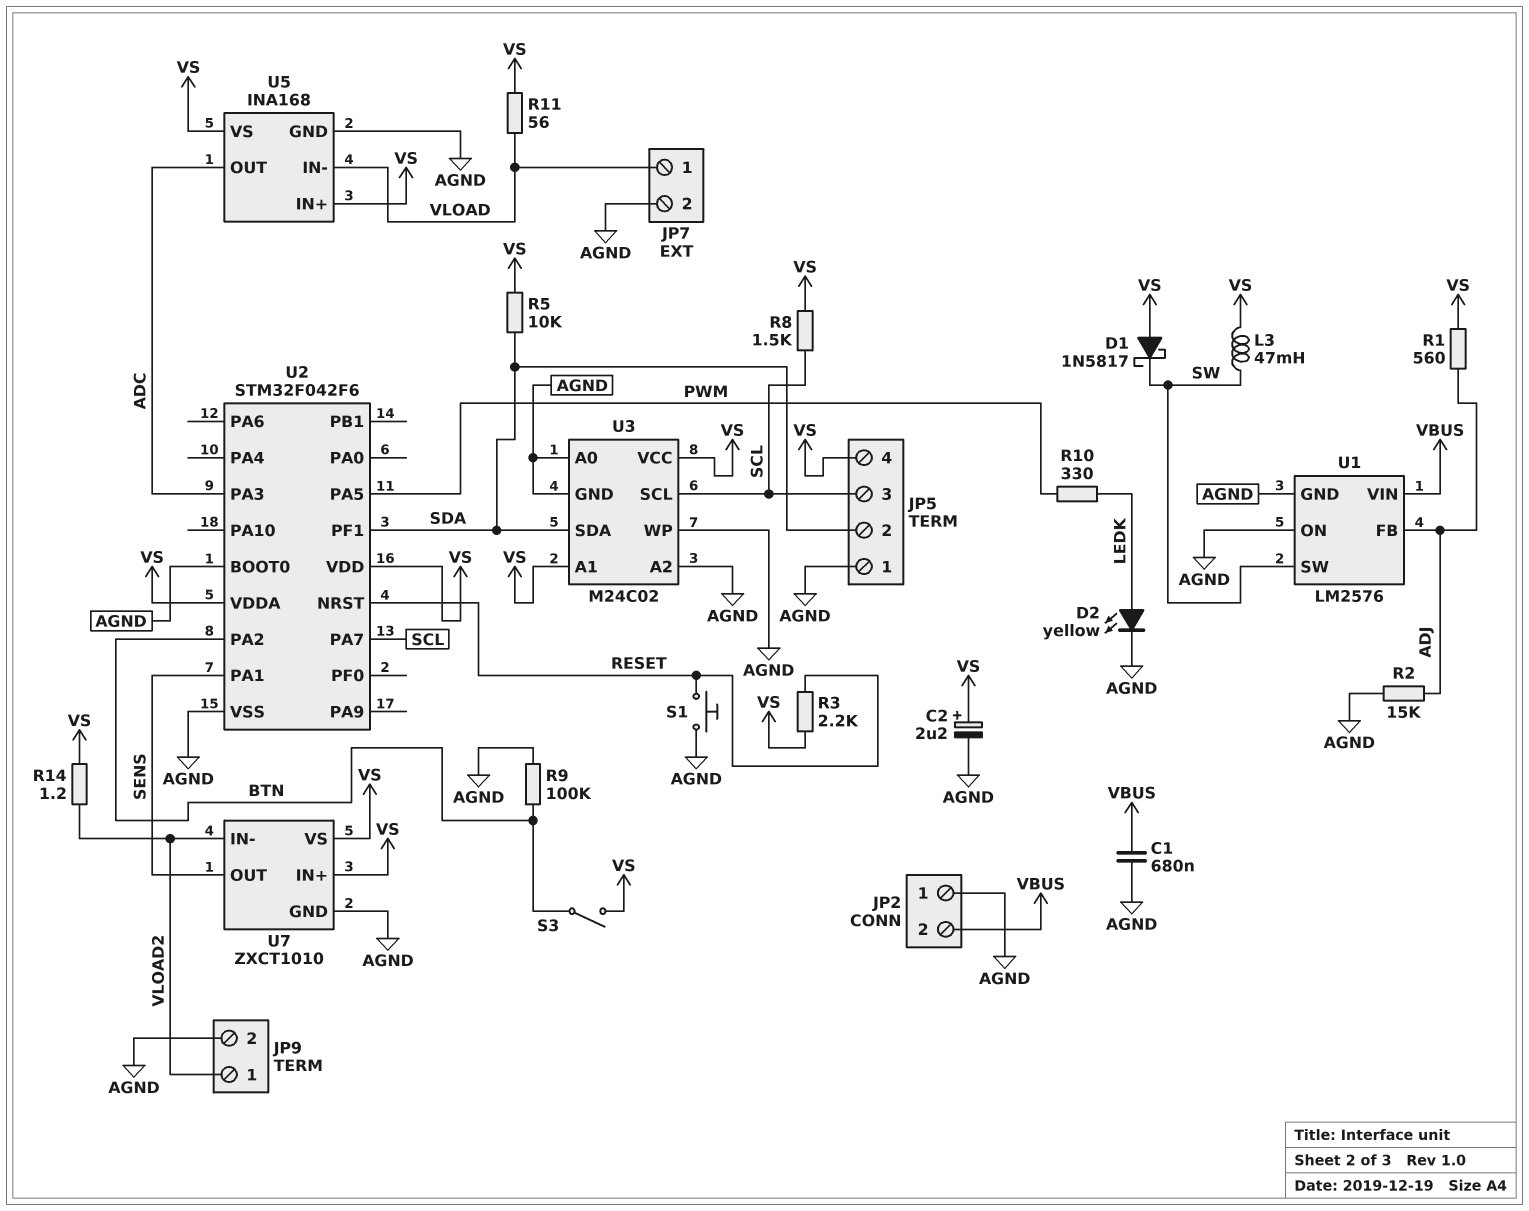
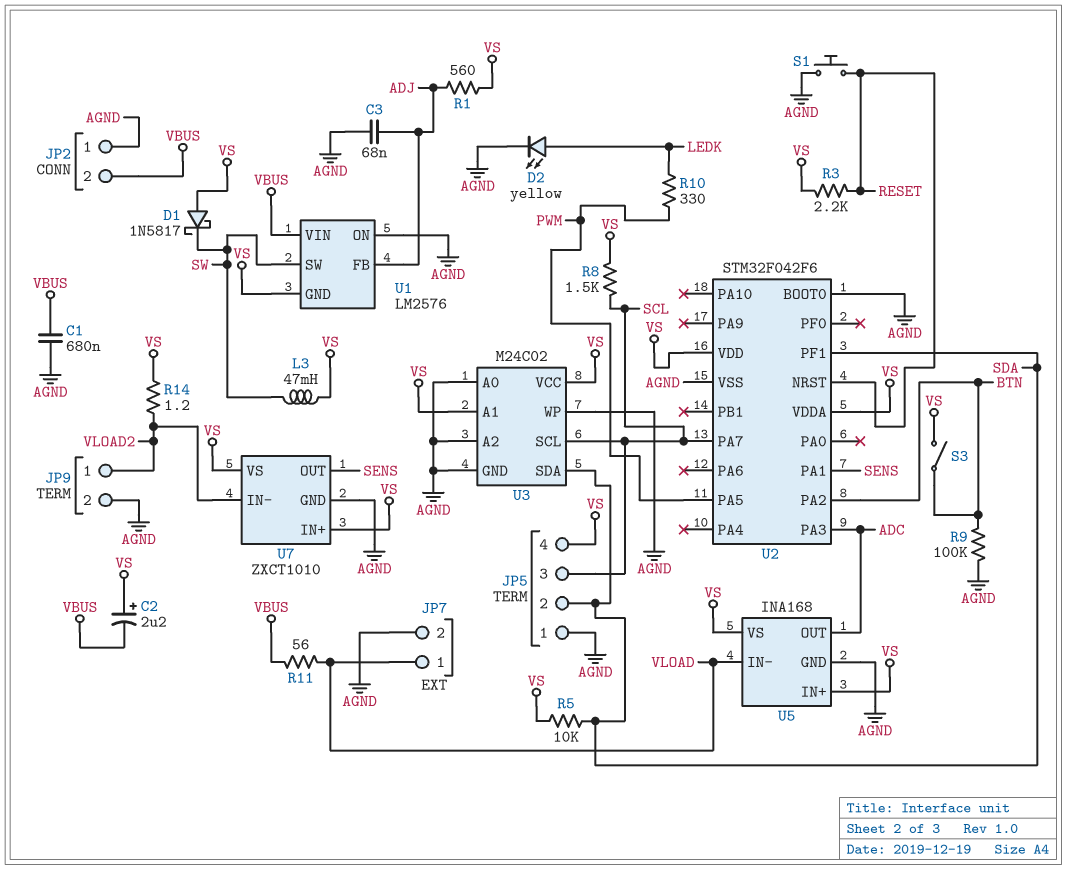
C2: 2.2uF (plus VS, minus AGND) -> 2.2uF (plus VS, minus VBUS)
C3: none -> 68nF (ADJ, AGND)
R2: 15k (ADJ, AGND) -> none
R11: 56 (VLOAD, VS) -> 56 (VBUS, VLOAD)
U1 pin GND: AGND -> VS

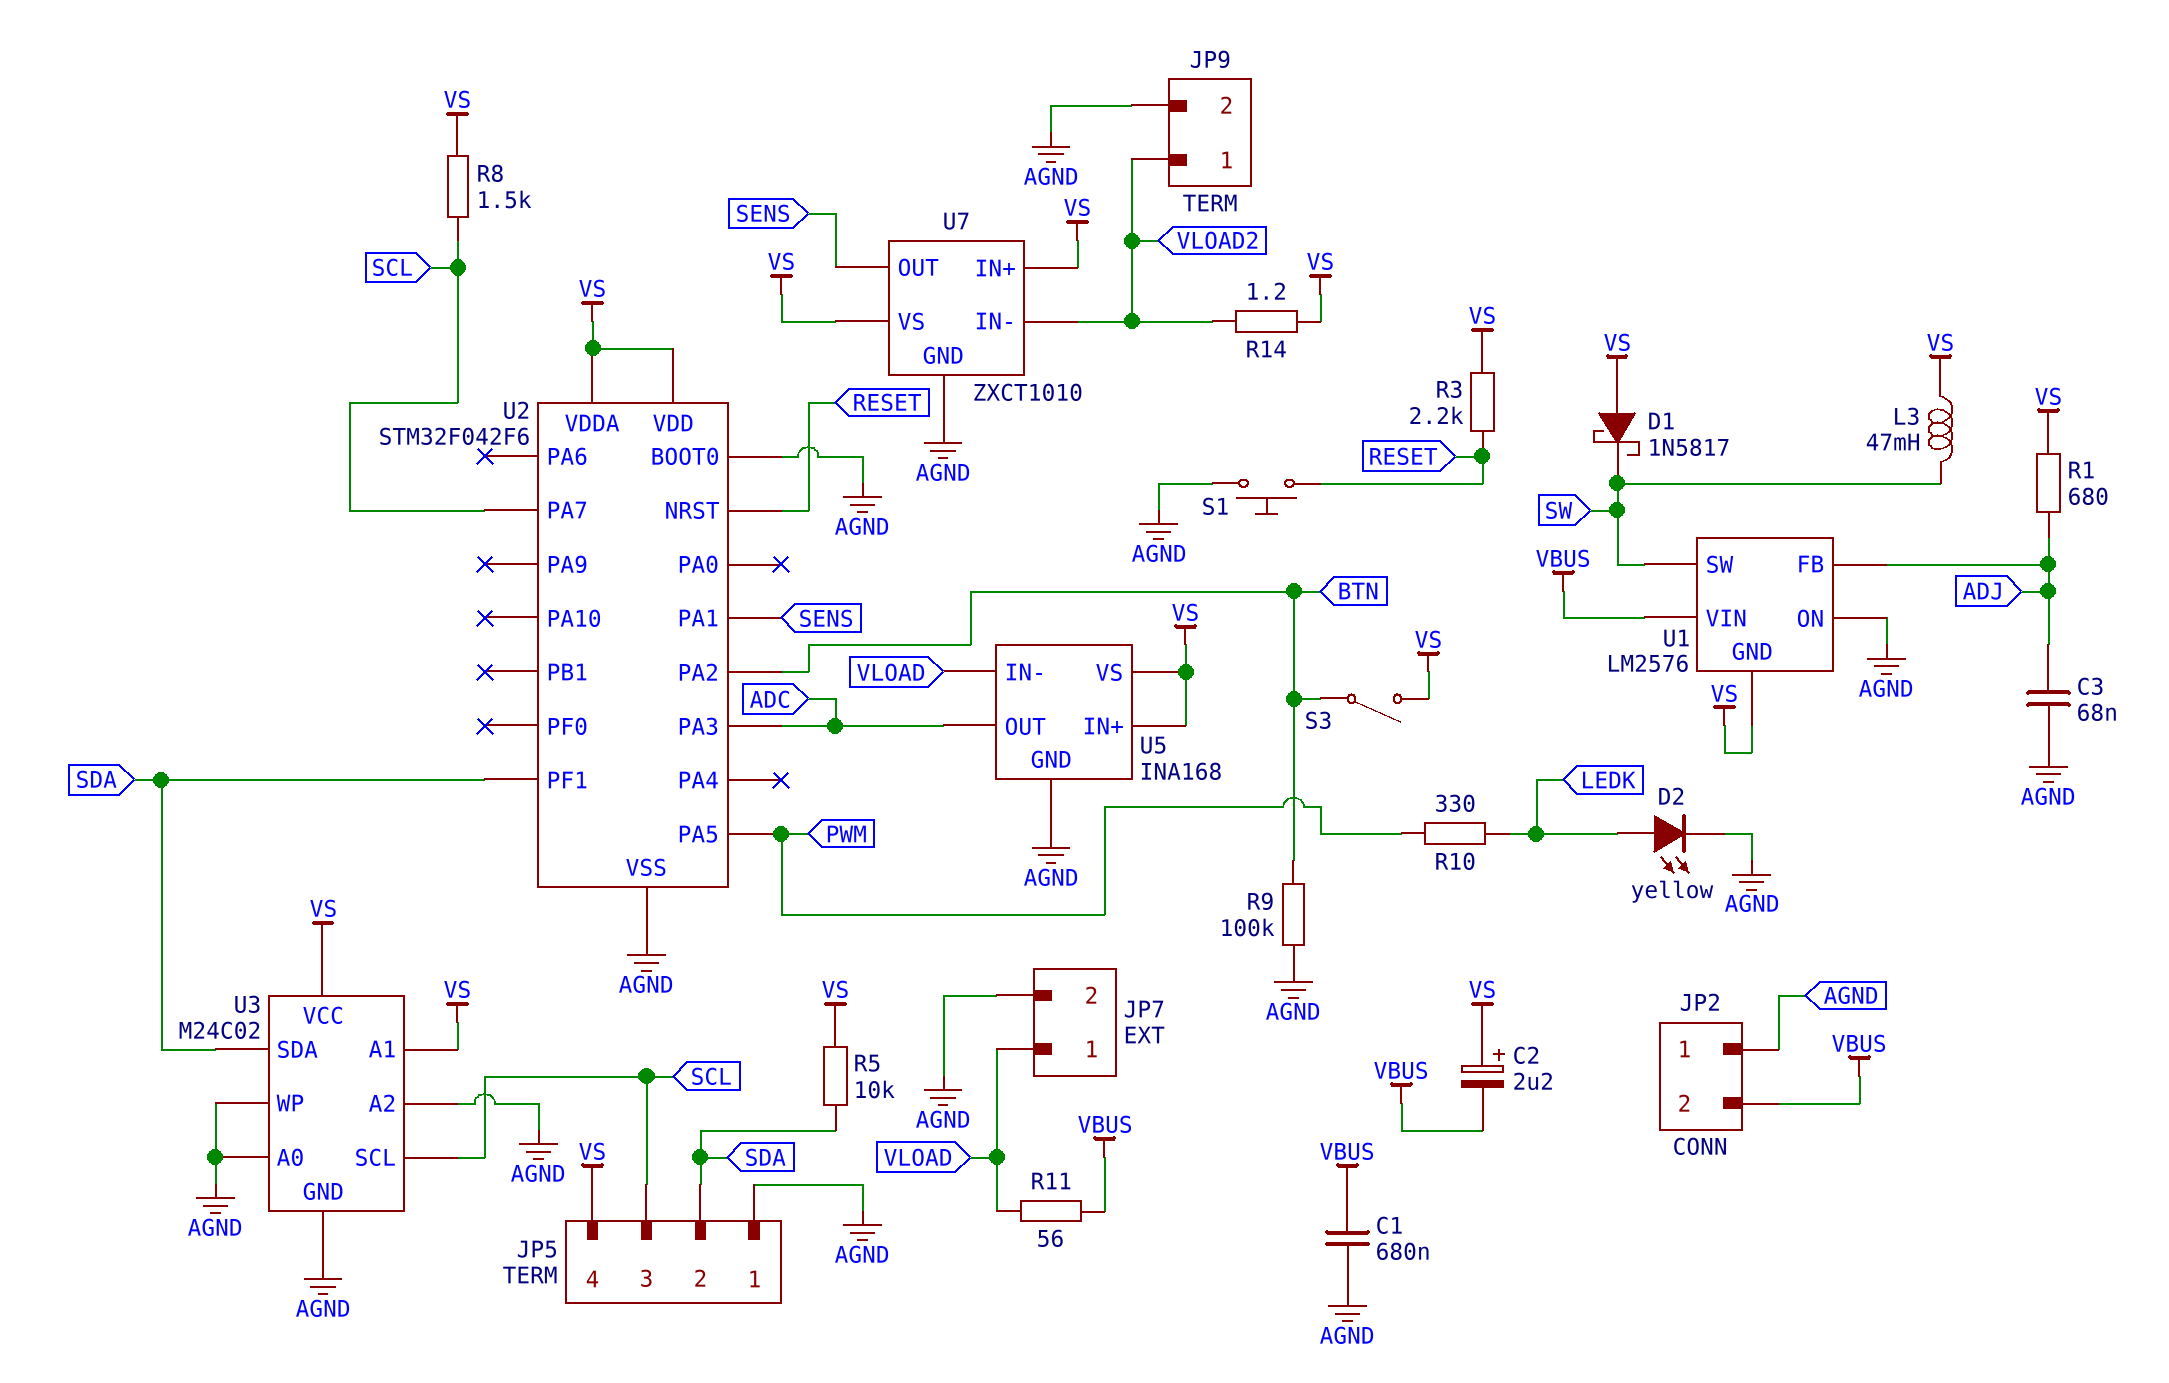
R1: 560 (ADJ, VS) -> 680 (ADJ, VS)

